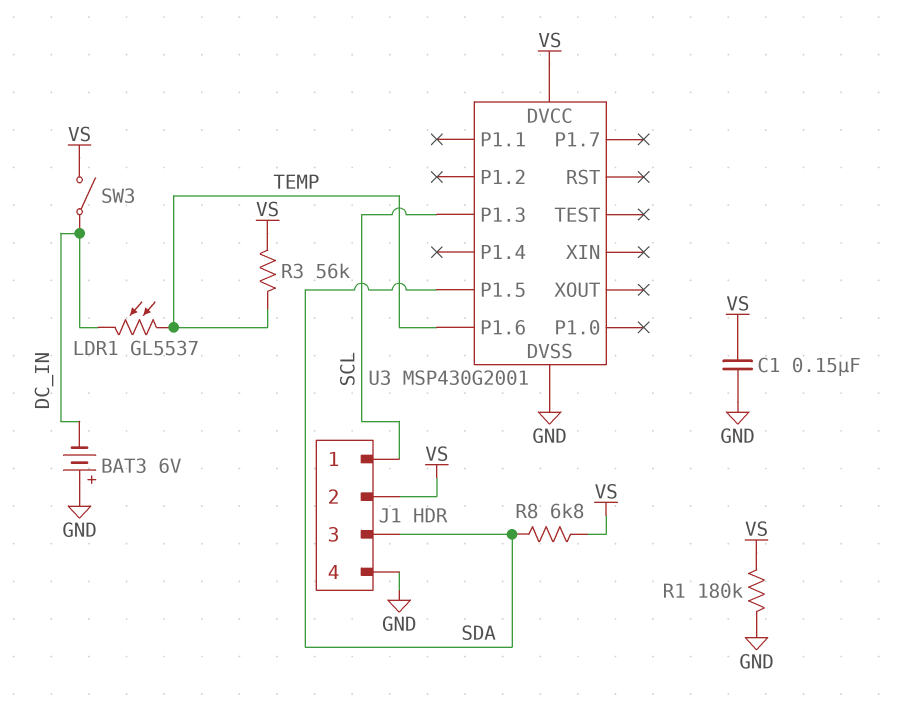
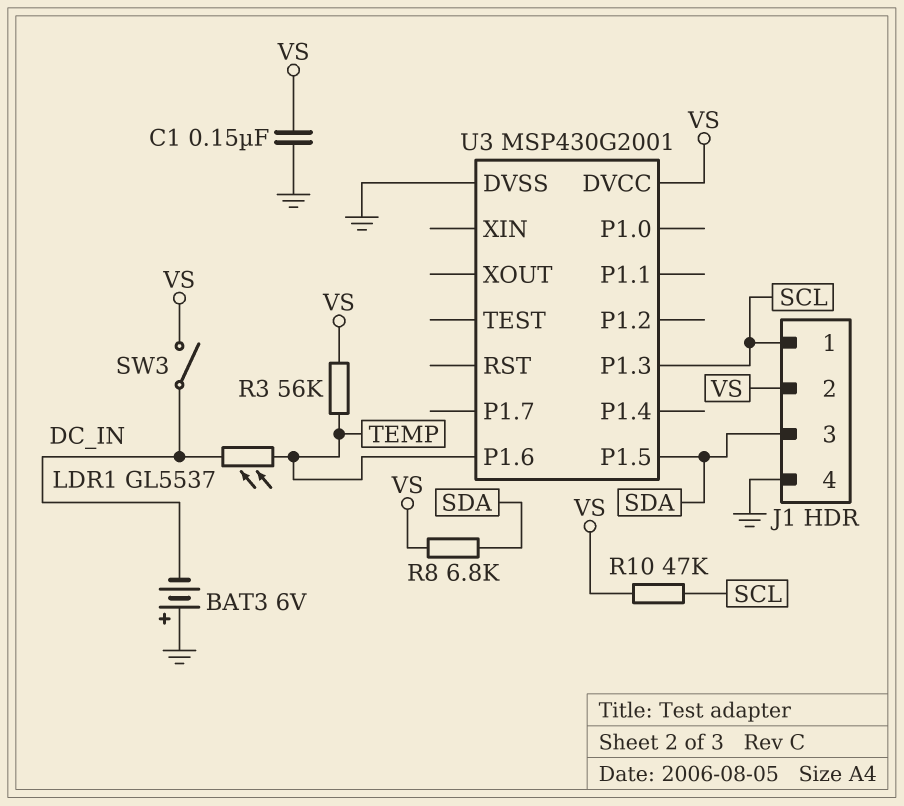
R1: 180k (GND, VS) -> none
R10: none -> 47k (SCL, VS)

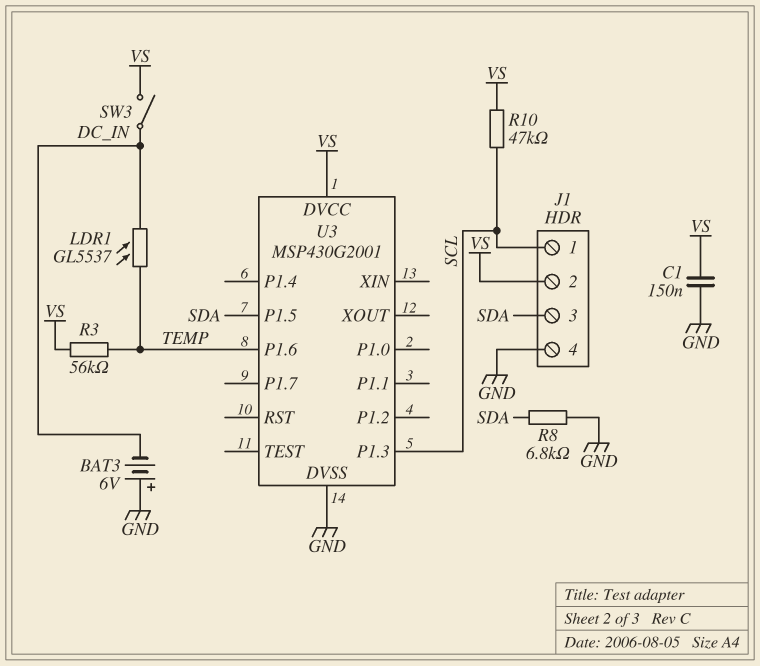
R8: 6.8k (SDA, VS) -> 6.8k (GND, SDA)

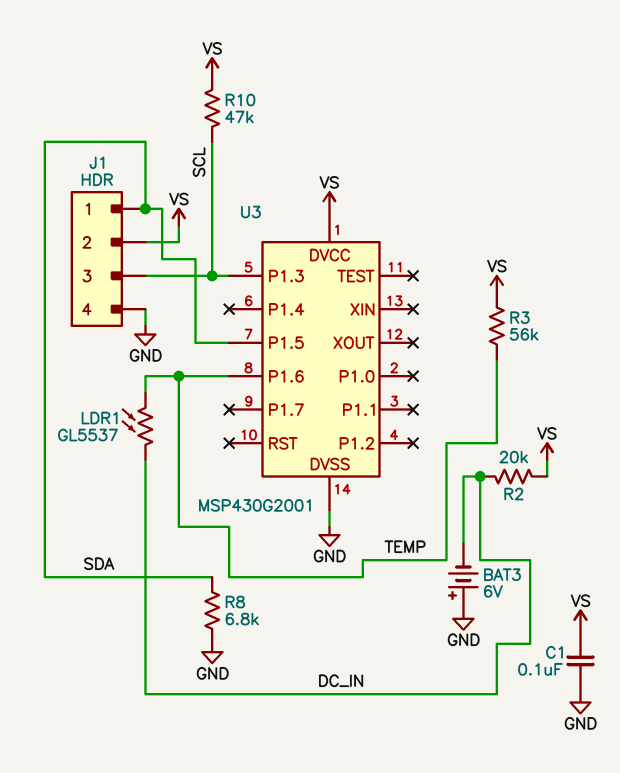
C1: 150nF (GND, VS) -> 100nF (GND, VS)
J1 pin 1: SCL -> SDA
J1 pin 3: SDA -> SCL
R2: none -> 20k (DC_IN, VS)
SW3: switch (DC_IN, VS) -> none

